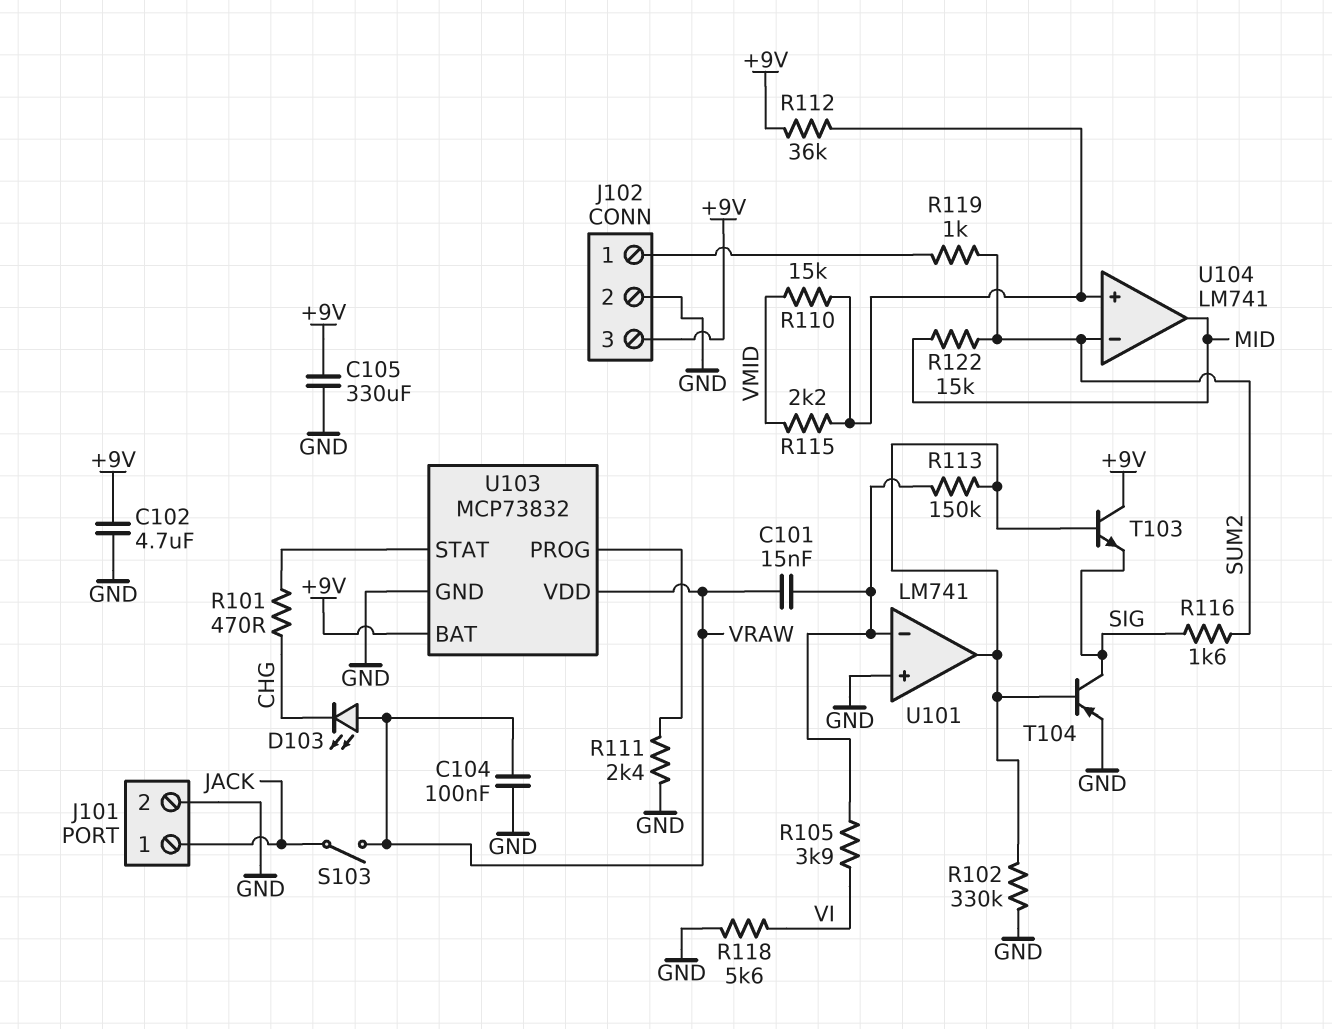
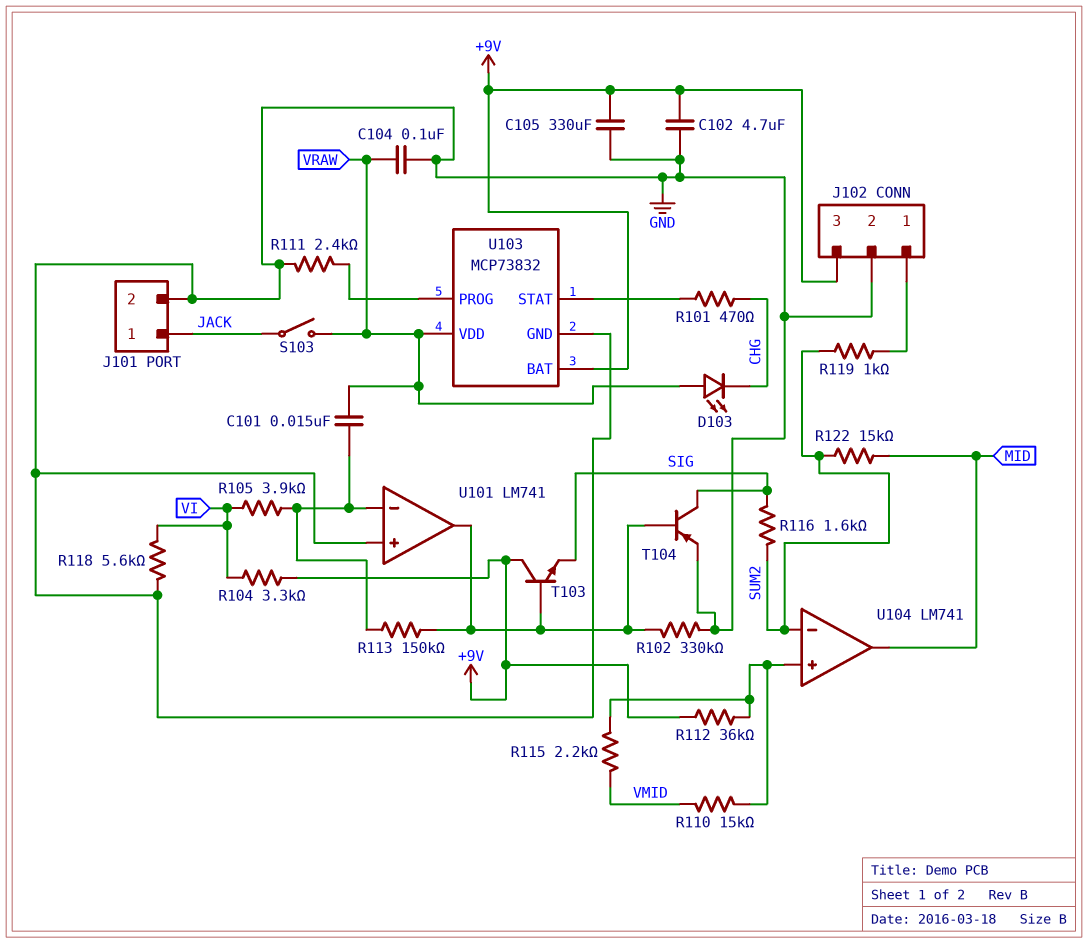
R104: none -> 3.3k (+9V, VI)

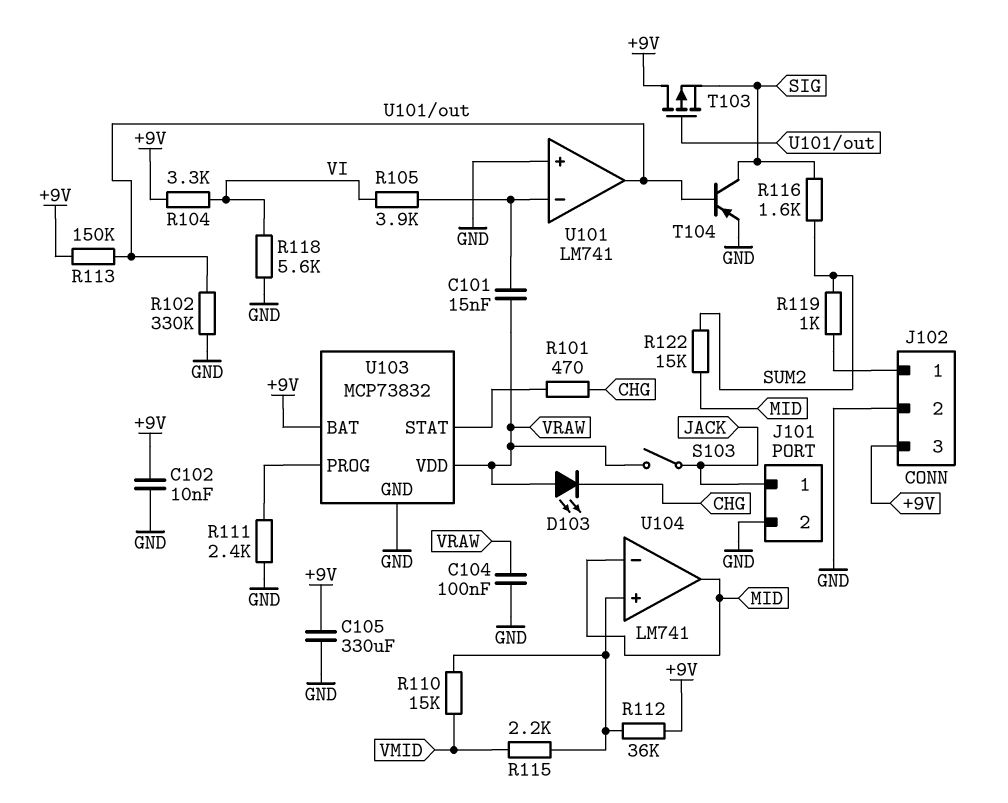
C102: 4.7uF (+9V, GND) -> 10nF (+9V, GND)
R113: 150k (U101/in-, U101/out) -> 150k (+9V, U101/out)
T103: NPN (B U101/out, C +9V, E SIG) -> PMOS (G U101/out, D +9V, S SIG)
U104 pin in-: SUM2 -> MID

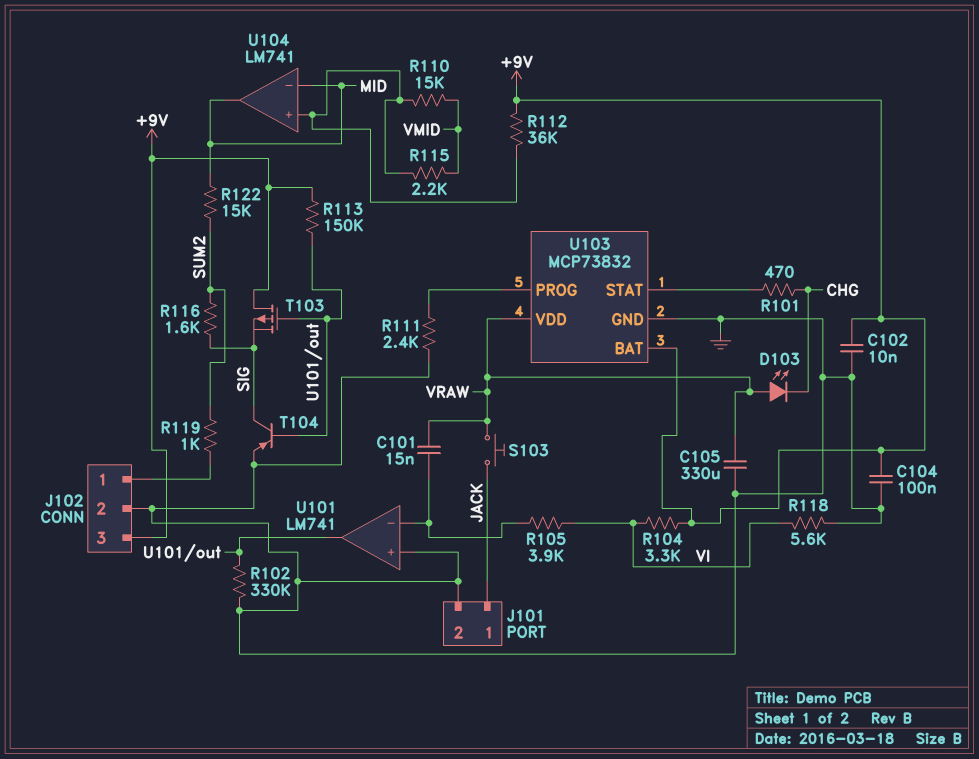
C104: 100nF (GND, VRAW) -> 100nF (+9V, GND)
C105: 330uF (+9V, GND) -> 330uF (GND, VRAW)
S103: switch (JACK, VRAW) -> button (JACK, VRAW)

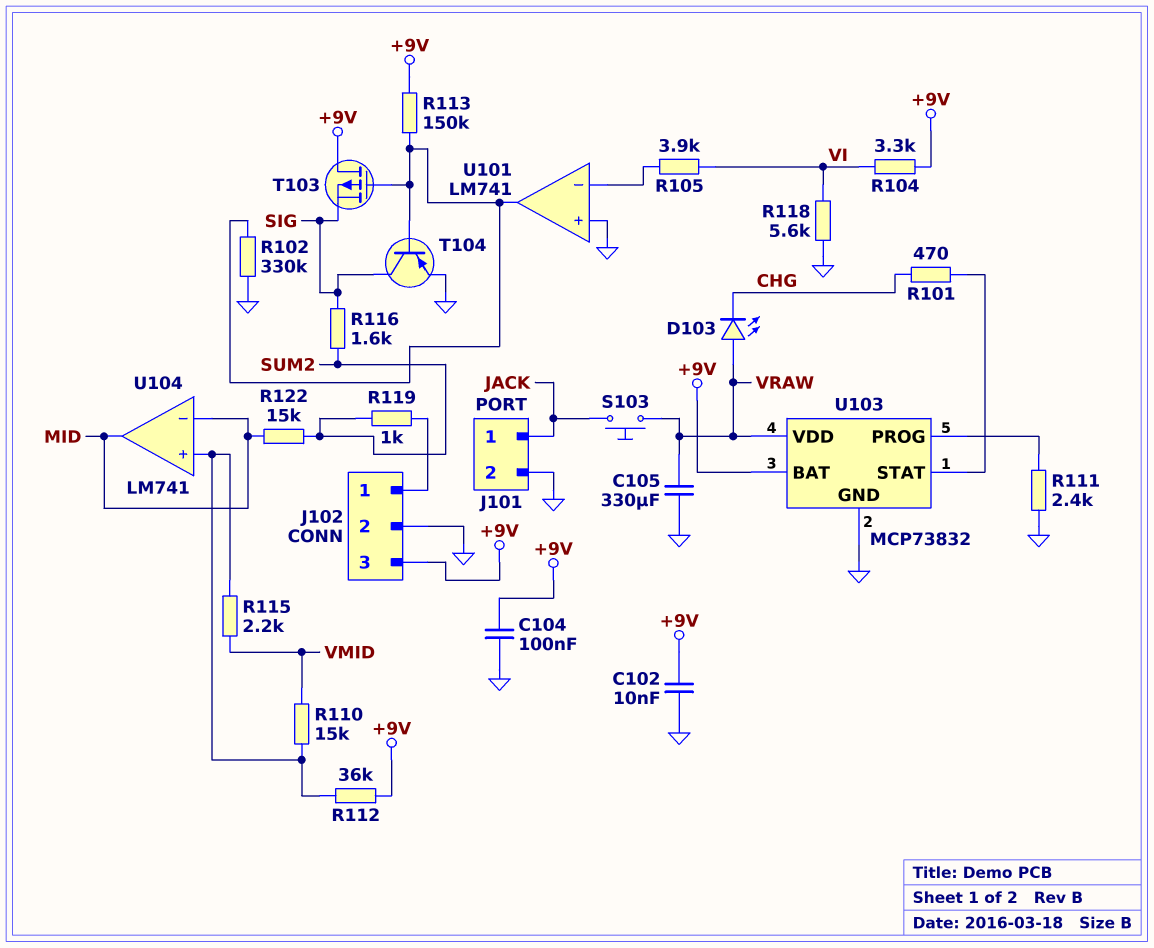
C101: 15nF (U101/in-, VRAW) -> none

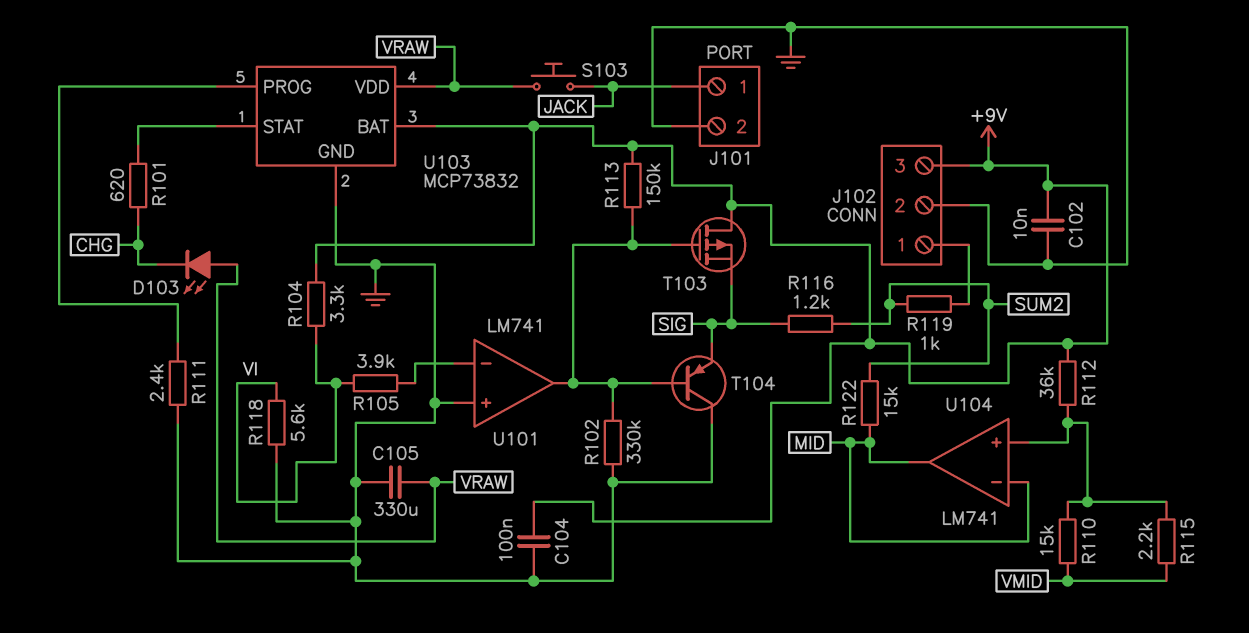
R101: 470 (CHG, U103/STAT) -> 620 (CHG, U103/STAT)
R116: 1.6k (SIG, SUM2) -> 1.2k (SIG, SUM2)
T104: PNP (B U101/out, C SIG, E GND) -> PNP (B U101/out, C GND, E SIG)

